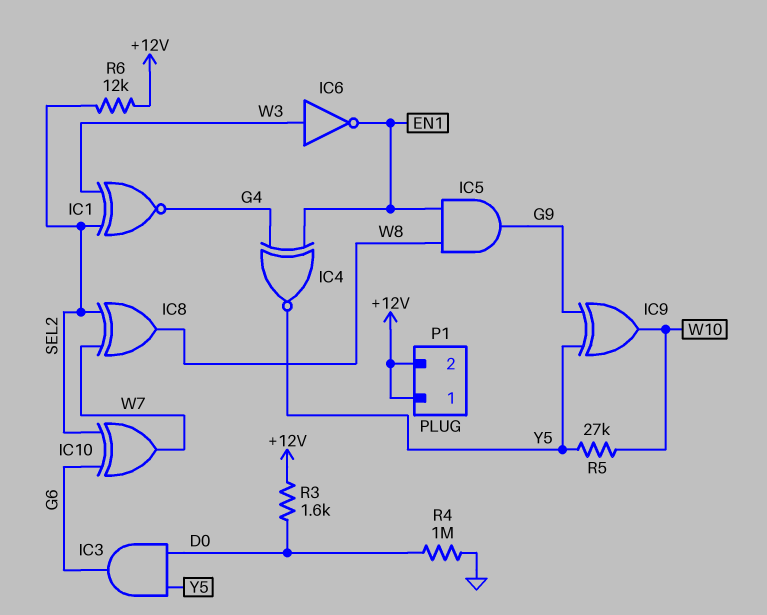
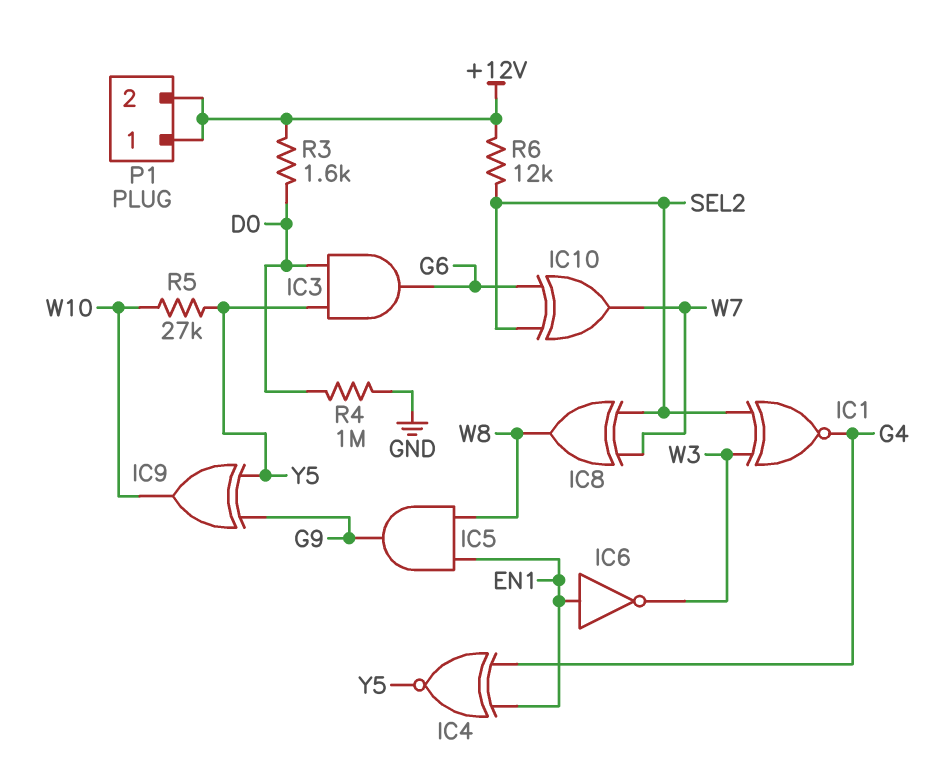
IC6: NOT (in W3, out EN1) -> NOT (in EN1, out W3)

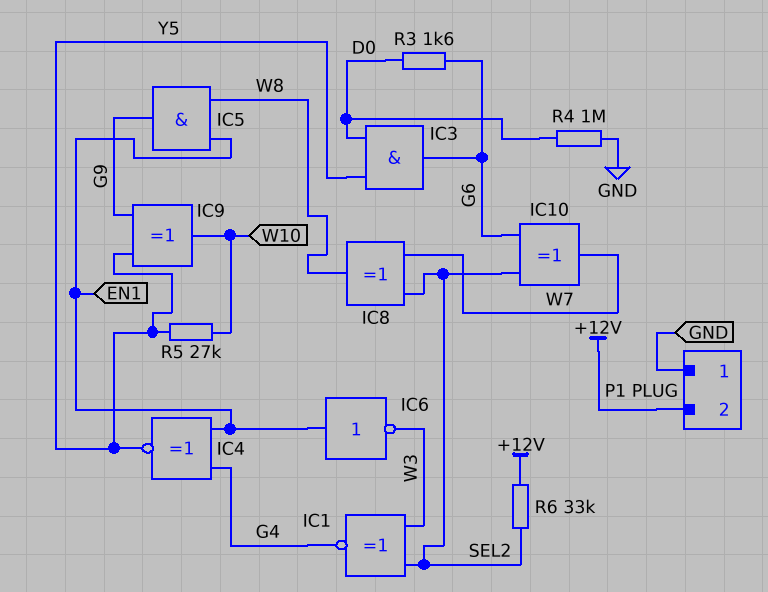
P1 pin 1: +12V -> GND
R3: 1.6k (+12V, D0) -> 1.6k (D0, G6)
R6: 12k (+12V, SEL2) -> 33k (+12V, SEL2)

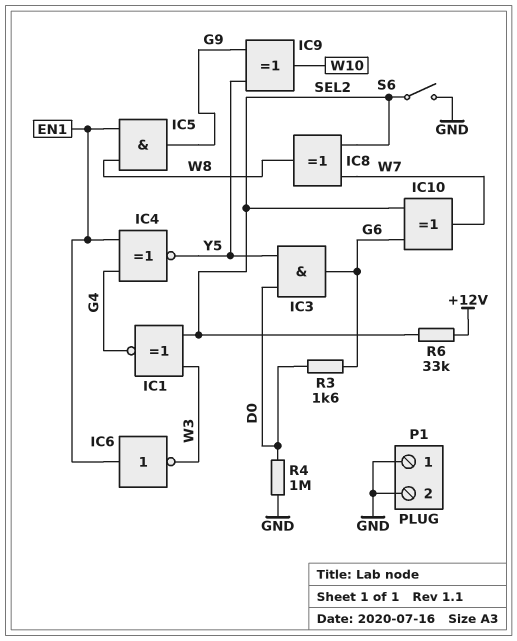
P1 pin 2: +12V -> GND
R5: 27k (W10, Y5) -> none
S6: none -> switch (GND, SEL2)

